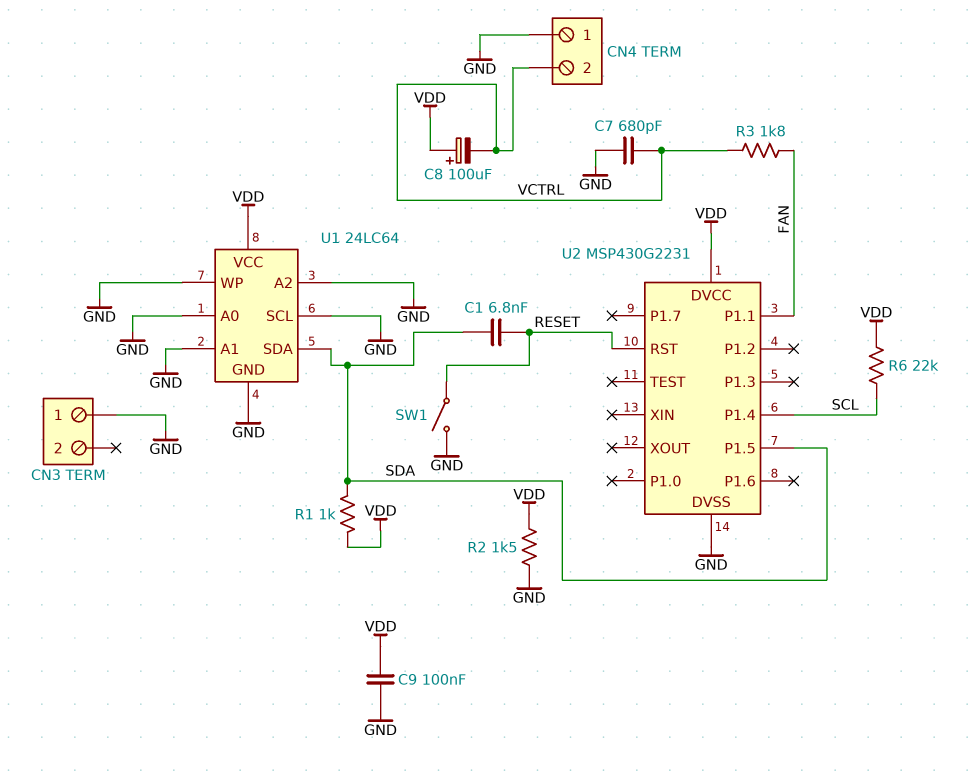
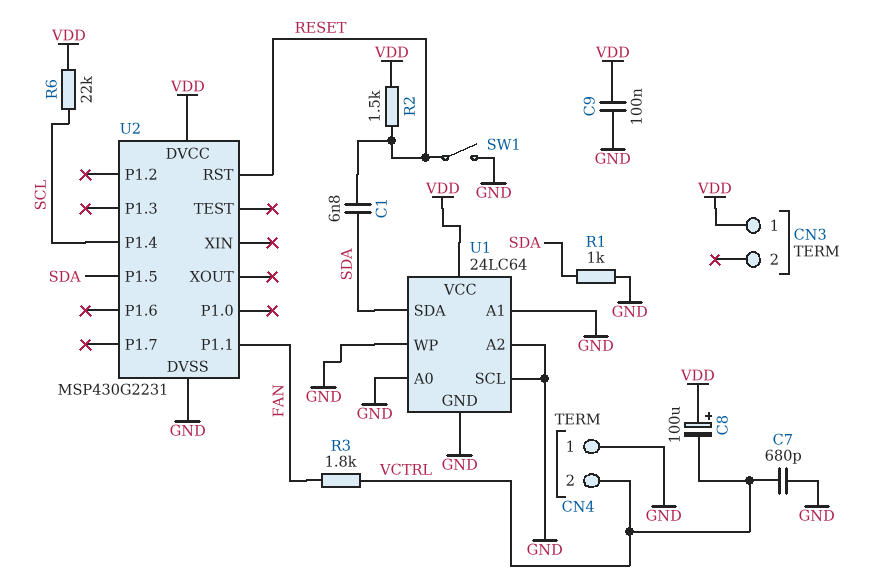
CN3 pin 1: GND -> VDD
R1: 1k (SDA, VDD) -> 1k (GND, SDA)
R2: 1.5k (GND, VDD) -> 1.5k (RESET, VDD)

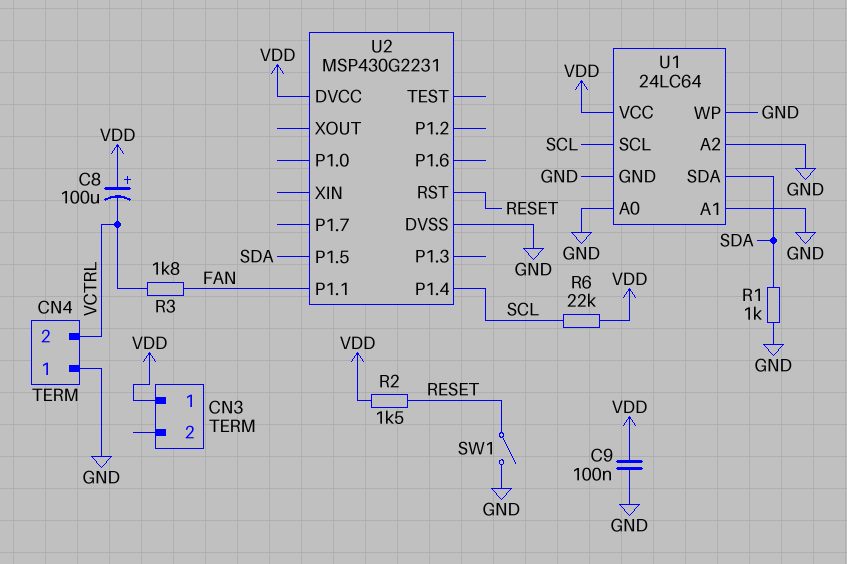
C1: 6.8nF (RESET, SDA) -> none
C7: 680pF (GND, VCTRL) -> none
U1 pin SCL: GND -> SCL

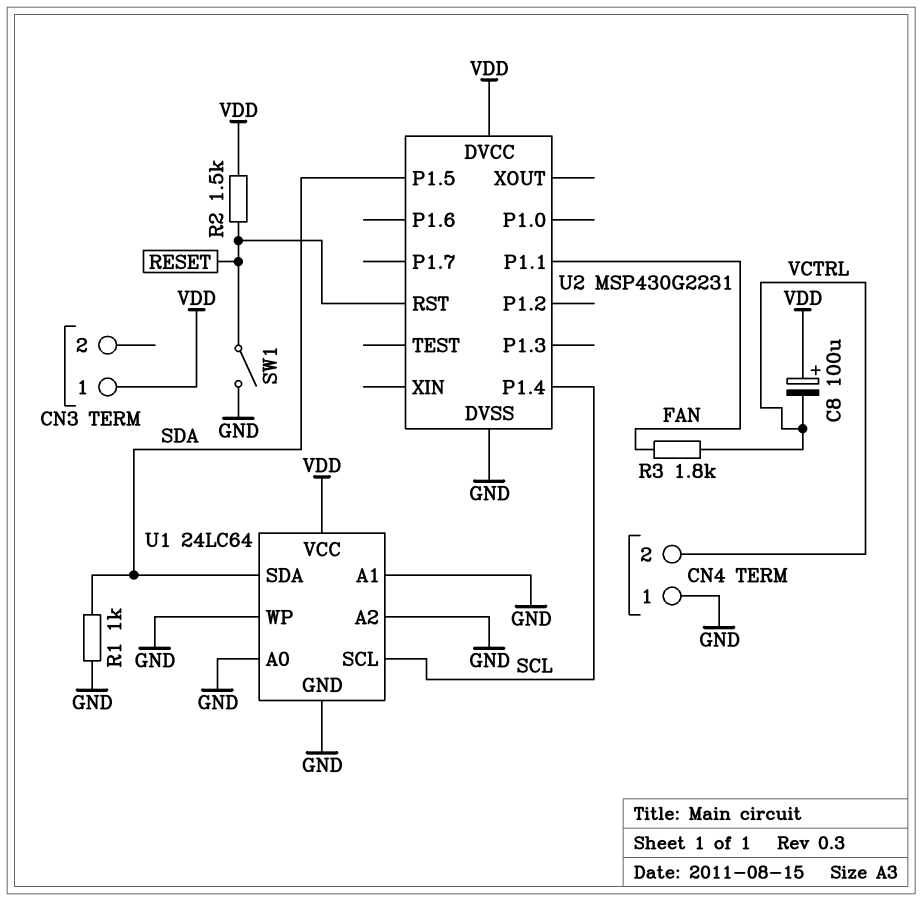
C9: 100nF (GND, VDD) -> none
R6: 22k (SCL, VDD) -> none

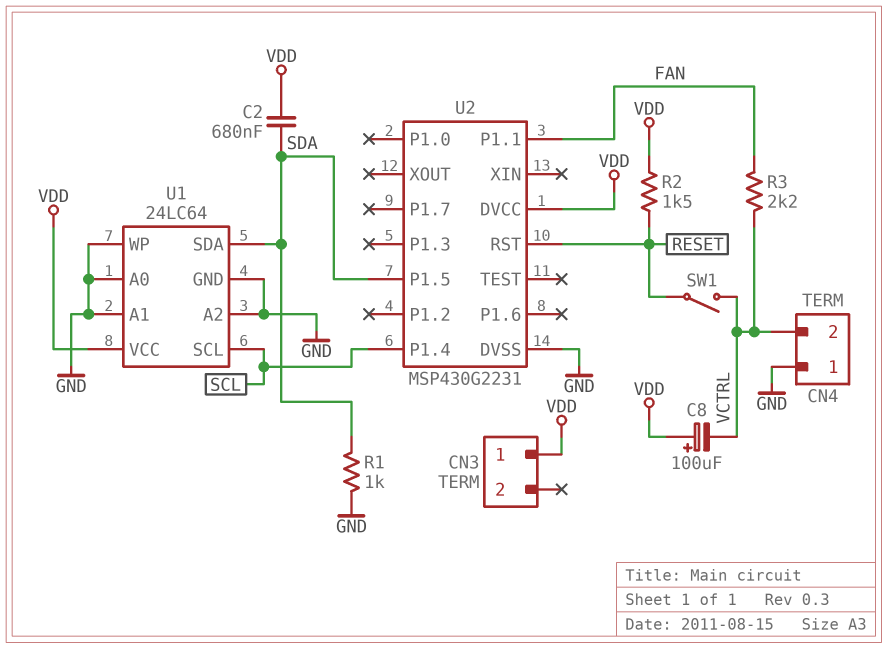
C2: none -> 680nF (SDA, VDD)
R3: 1.8k (FAN, VCTRL) -> 2.2k (FAN, VCTRL)
SW1: switch (GND, RESET) -> switch (RESET, VCTRL)

